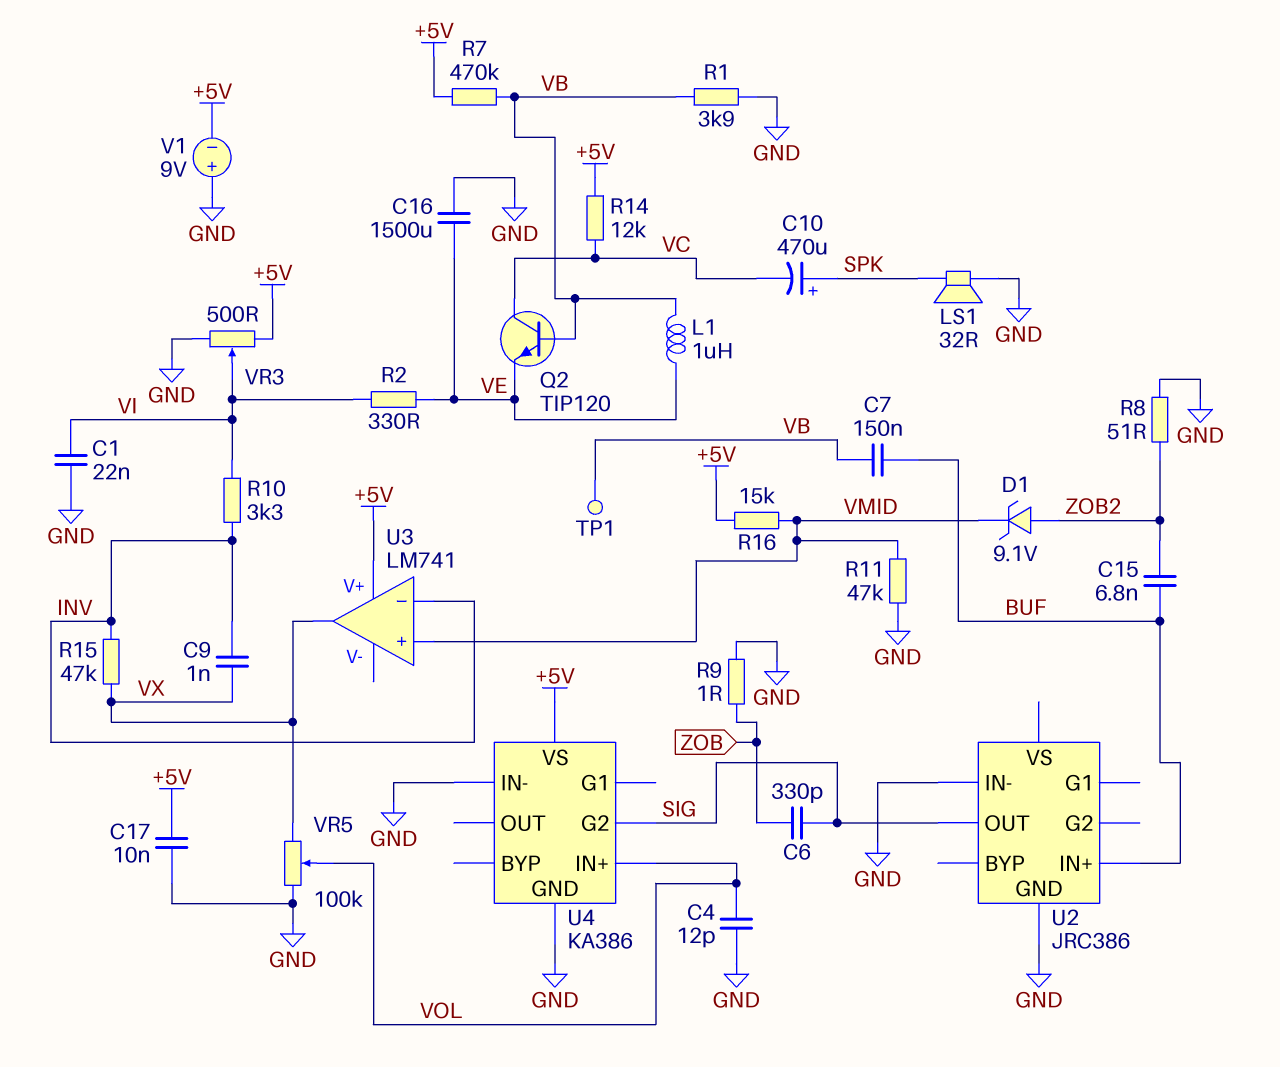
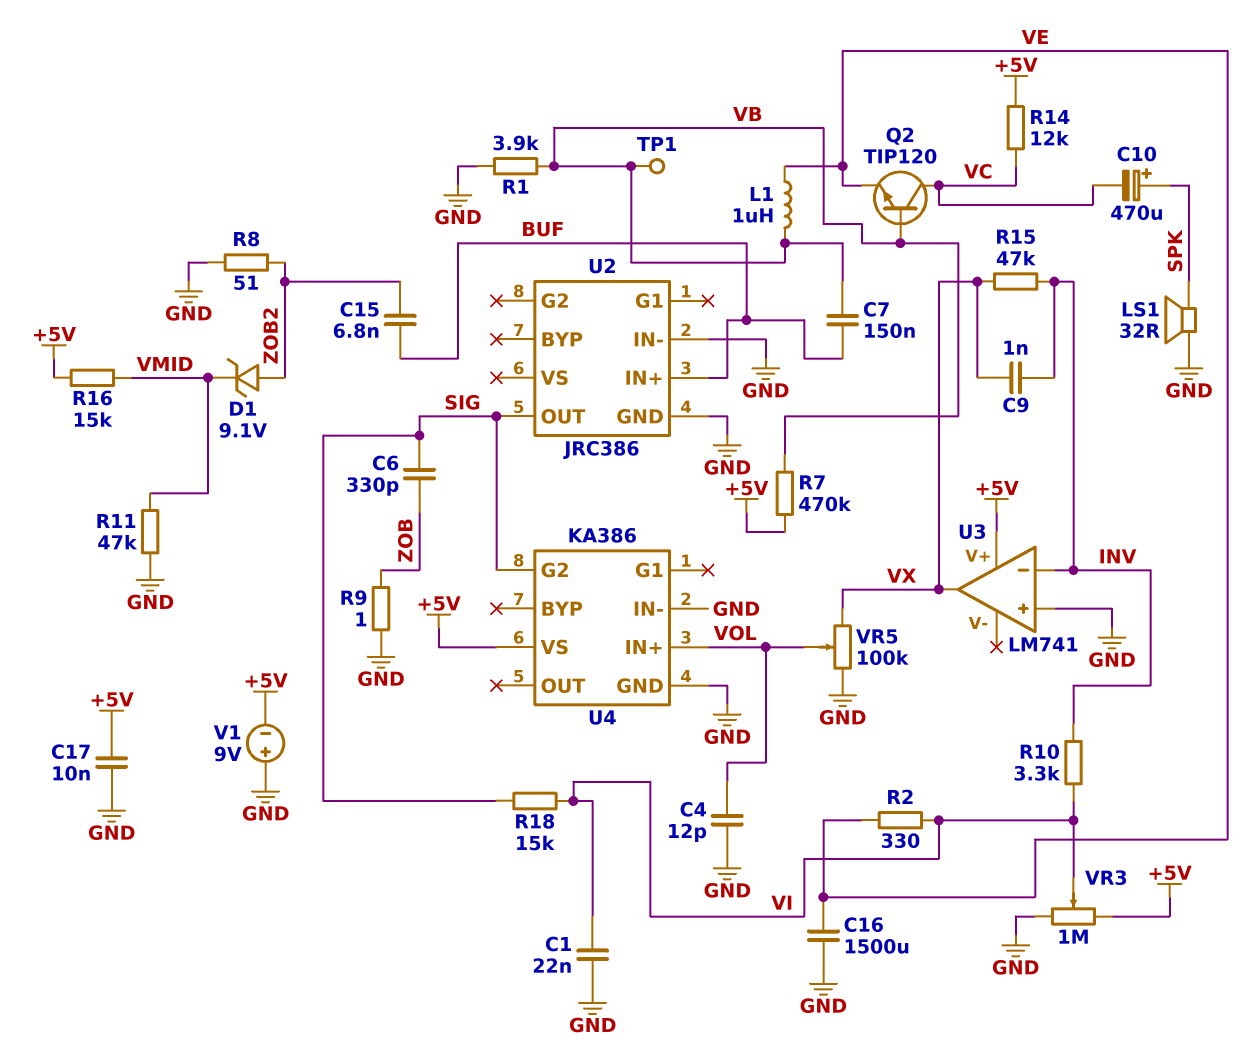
R18: none -> 15k (SIG, VI)
U3 pin in+: VMID -> GND
VR3: 500 (+5V, GND, wiper VI) -> 1M (+5V, GND, wiper VI)

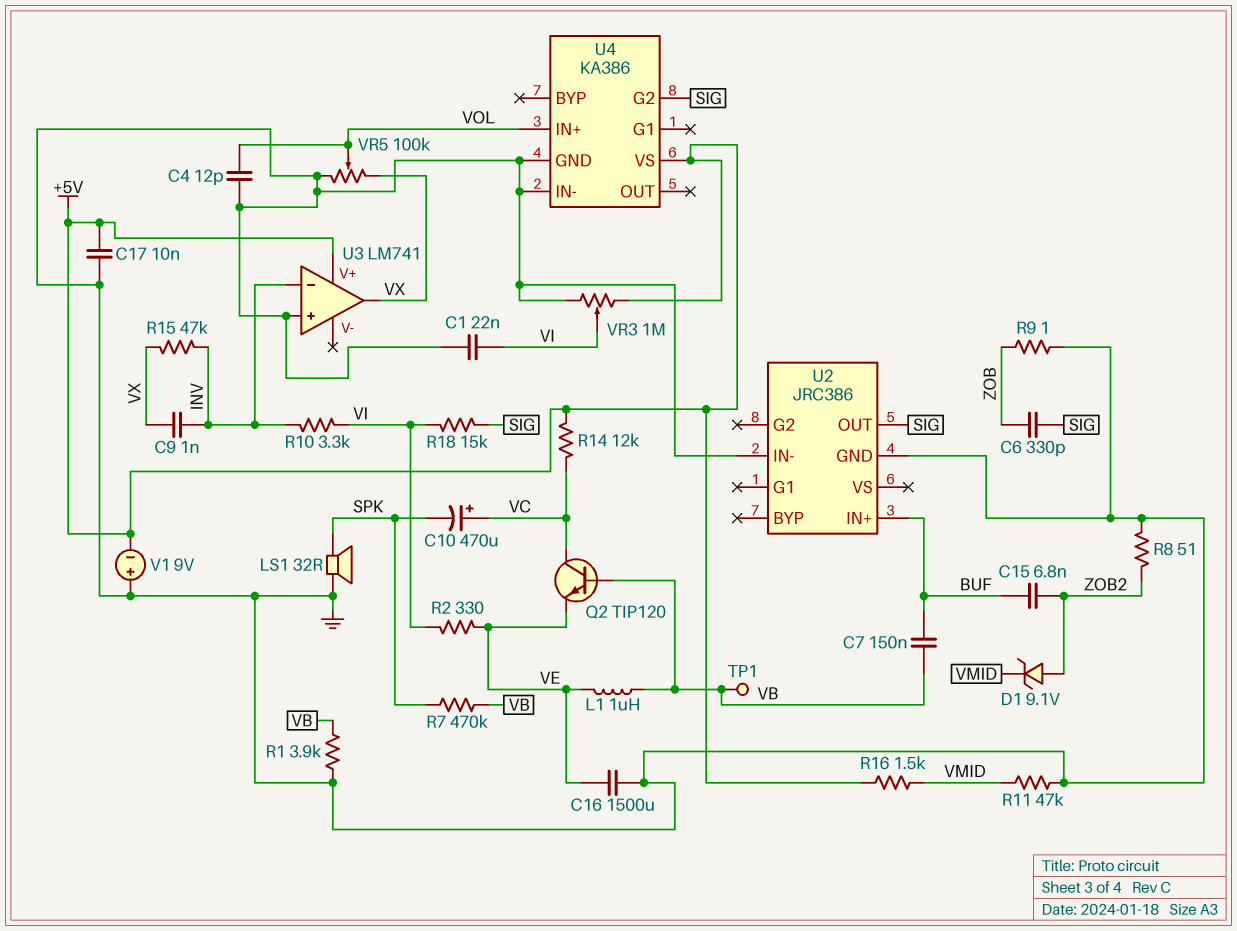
C10: 470uF (plus SPK, minus VC) -> 470uF (plus VC, minus SPK)
R7: 470k (+5V, VB) -> 470k (SPK, VB)
R16: 15k (+5V, VMID) -> 1.5k (+5V, VMID)

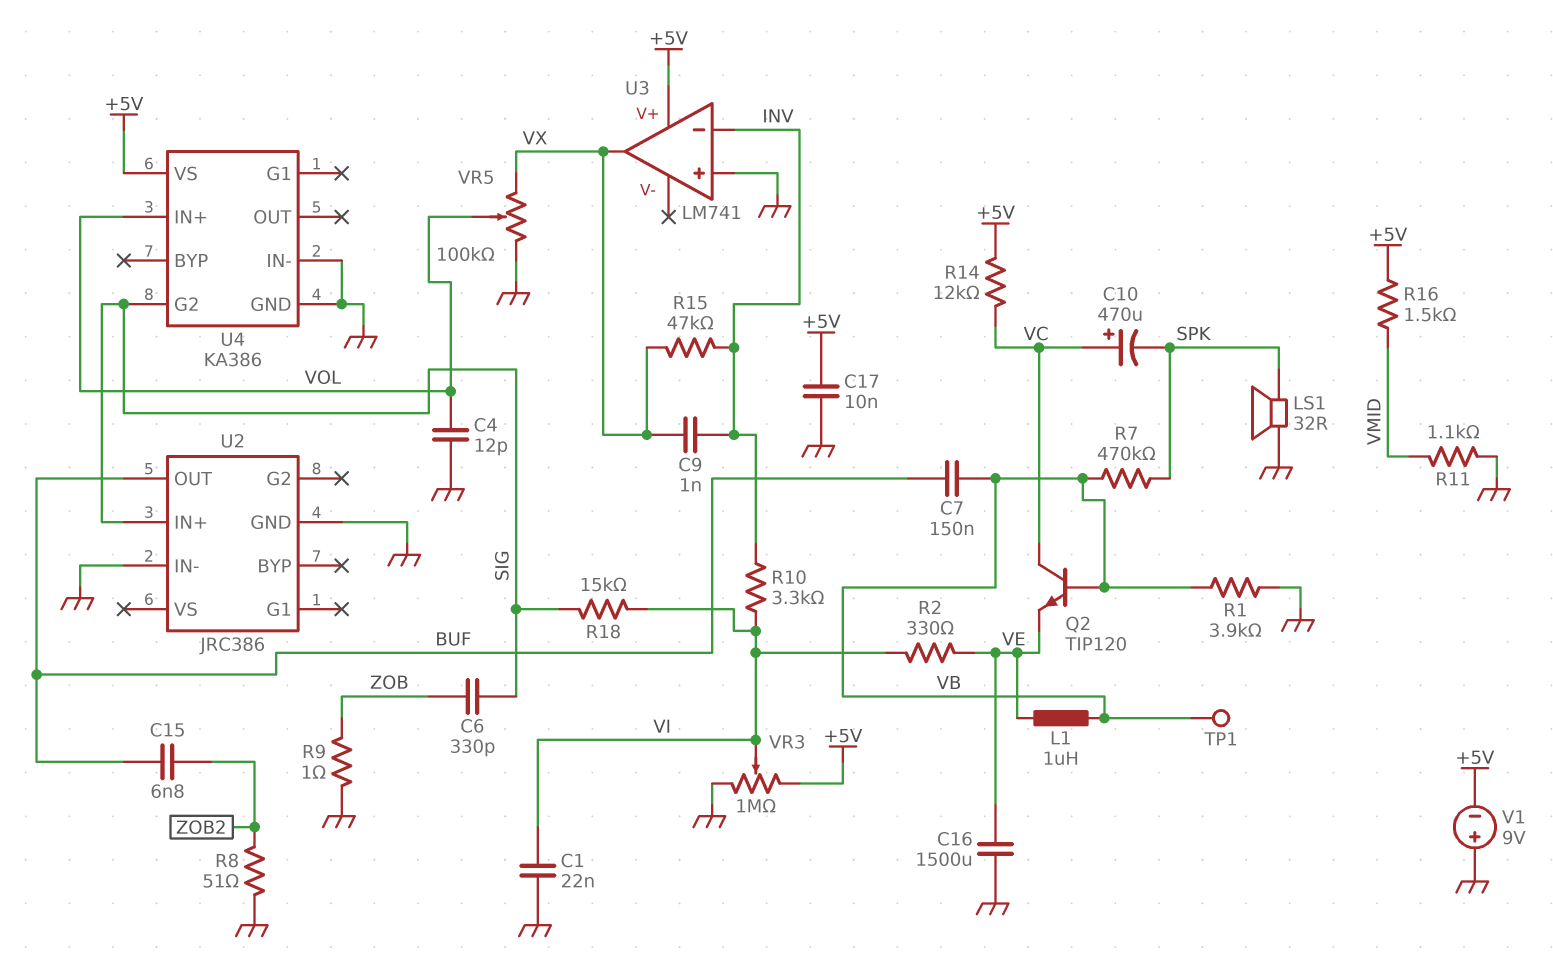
D1: zener 9.1V (A ZOB2, K VMID) -> none
R11: 47k (GND, VMID) -> 1.1k (GND, VMID)
U2 pin IN+: BUF -> SIG
U2 pin OUT: SIG -> BUF

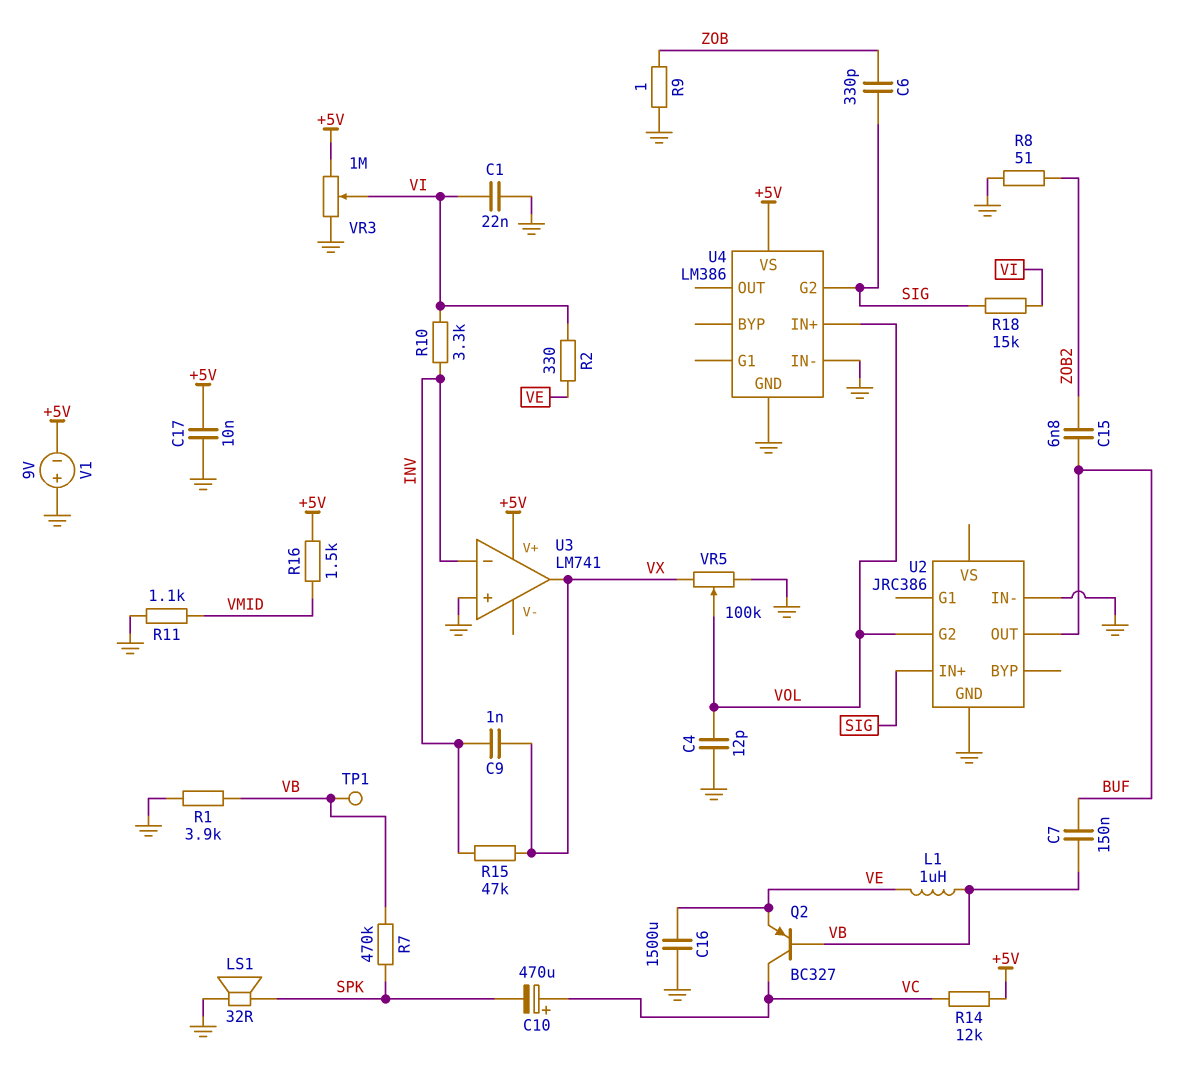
Q2: NPN TIP120 (B VB, C VC, E VE) -> PNP BC327 (B VB, C VC, E VE)
U2 pin G2: none -> VOL
U4: KA386 -> LM386

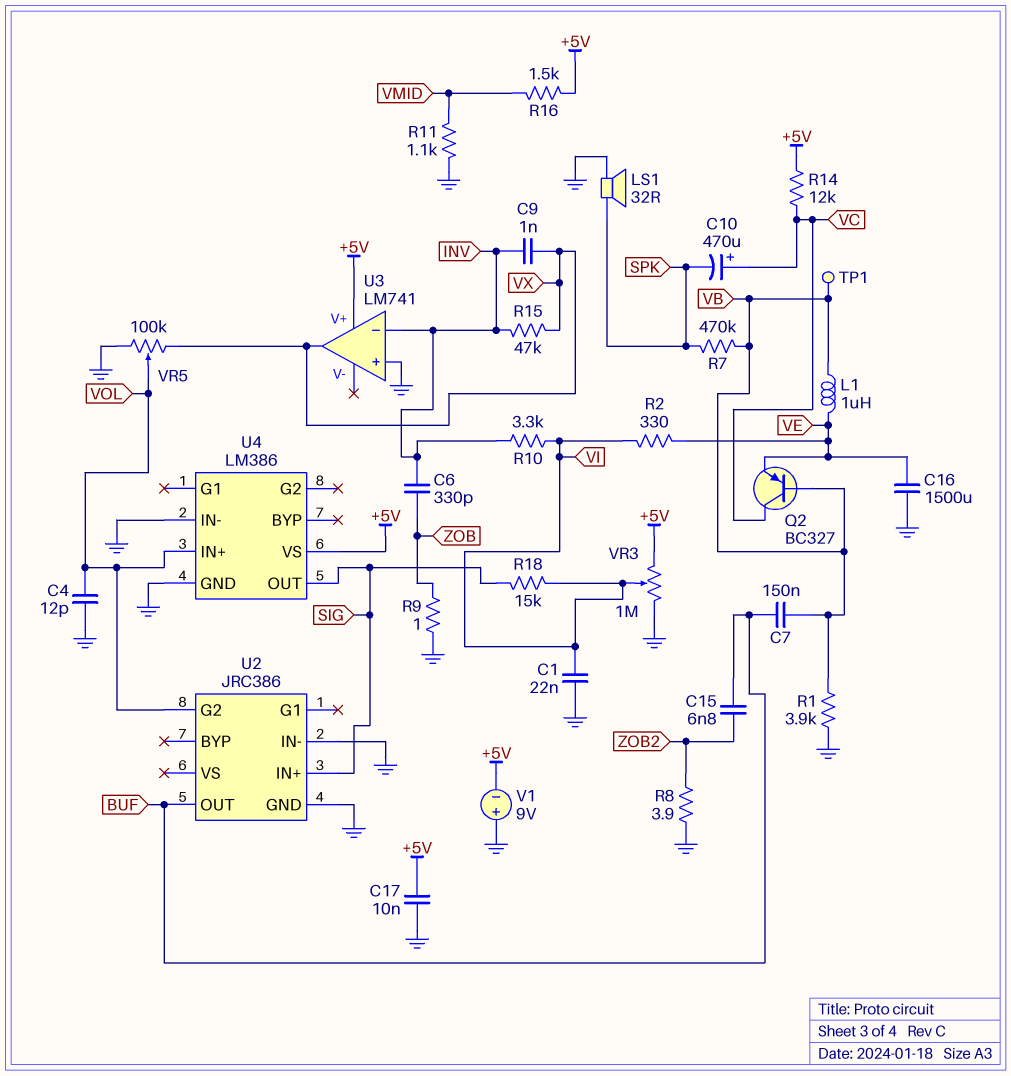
C6: 330pF (SIG, ZOB) -> 330pF (INV, ZOB)
R8: 51 (GND, ZOB2) -> 3.9 (GND, ZOB2)
U4 pin G2: SIG -> none
U4 pin OUT: none -> SIG

